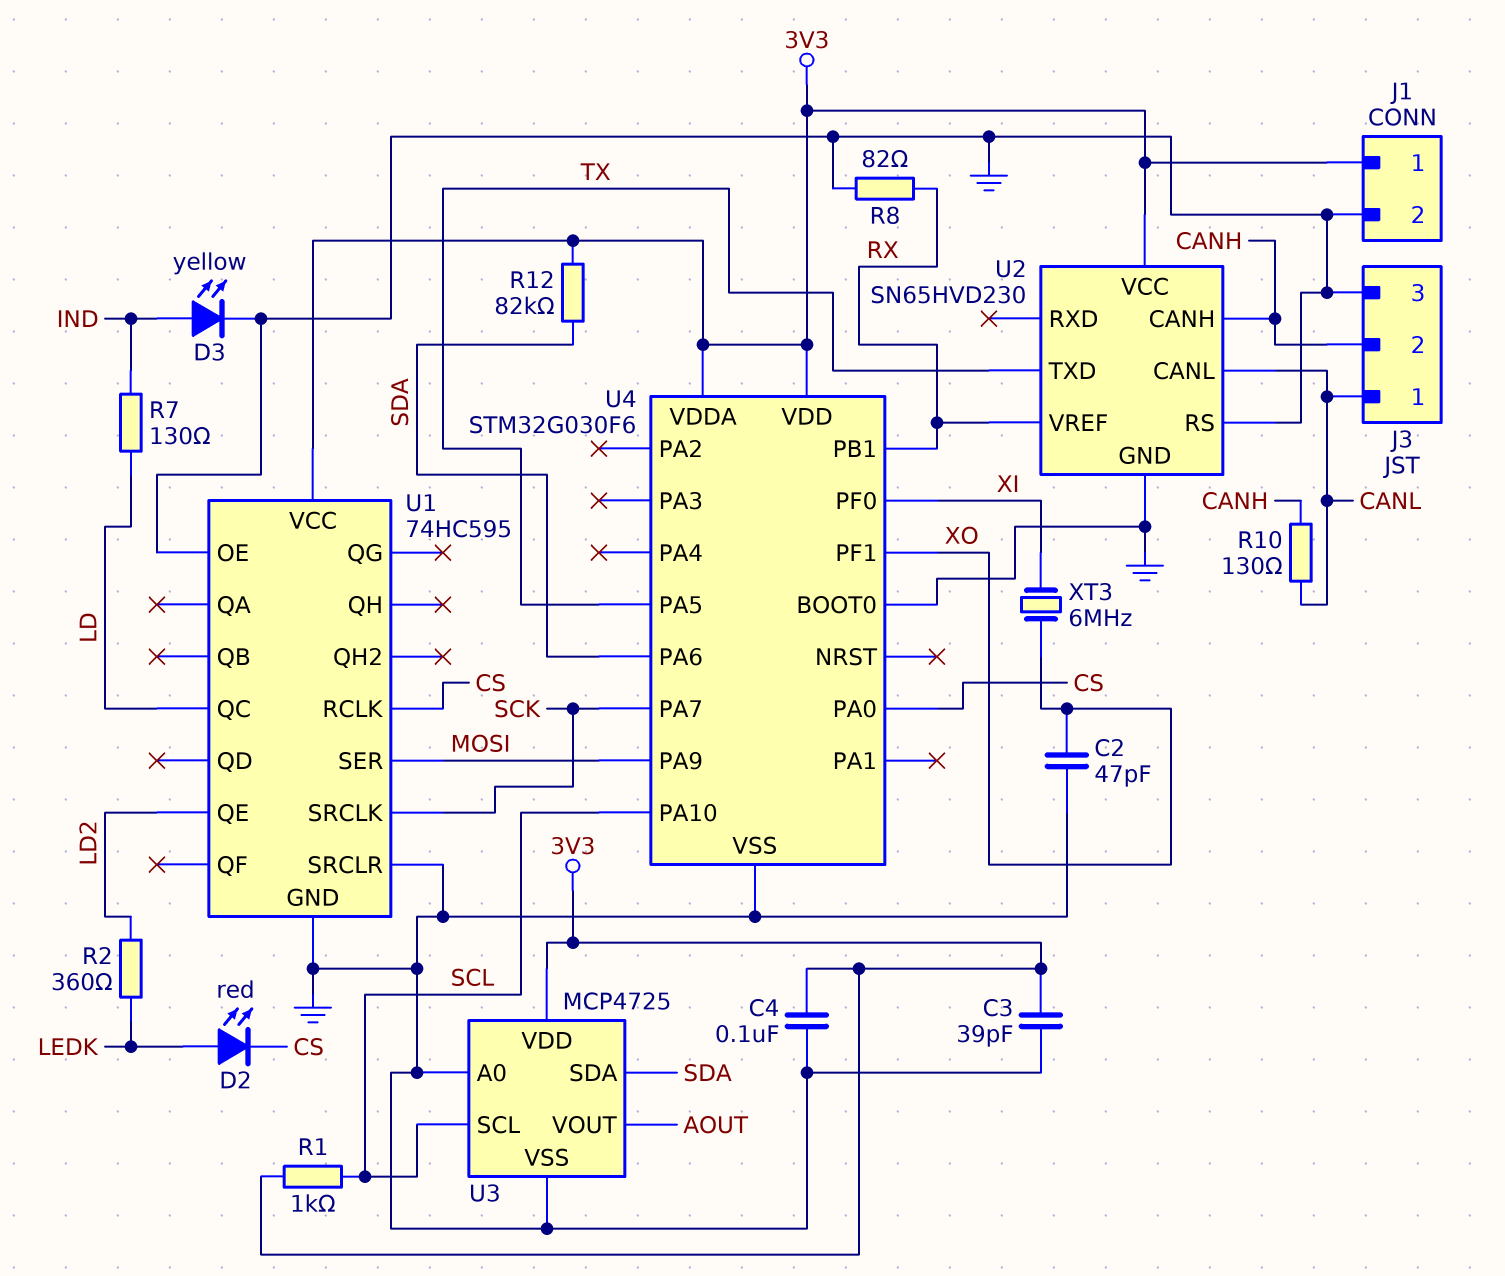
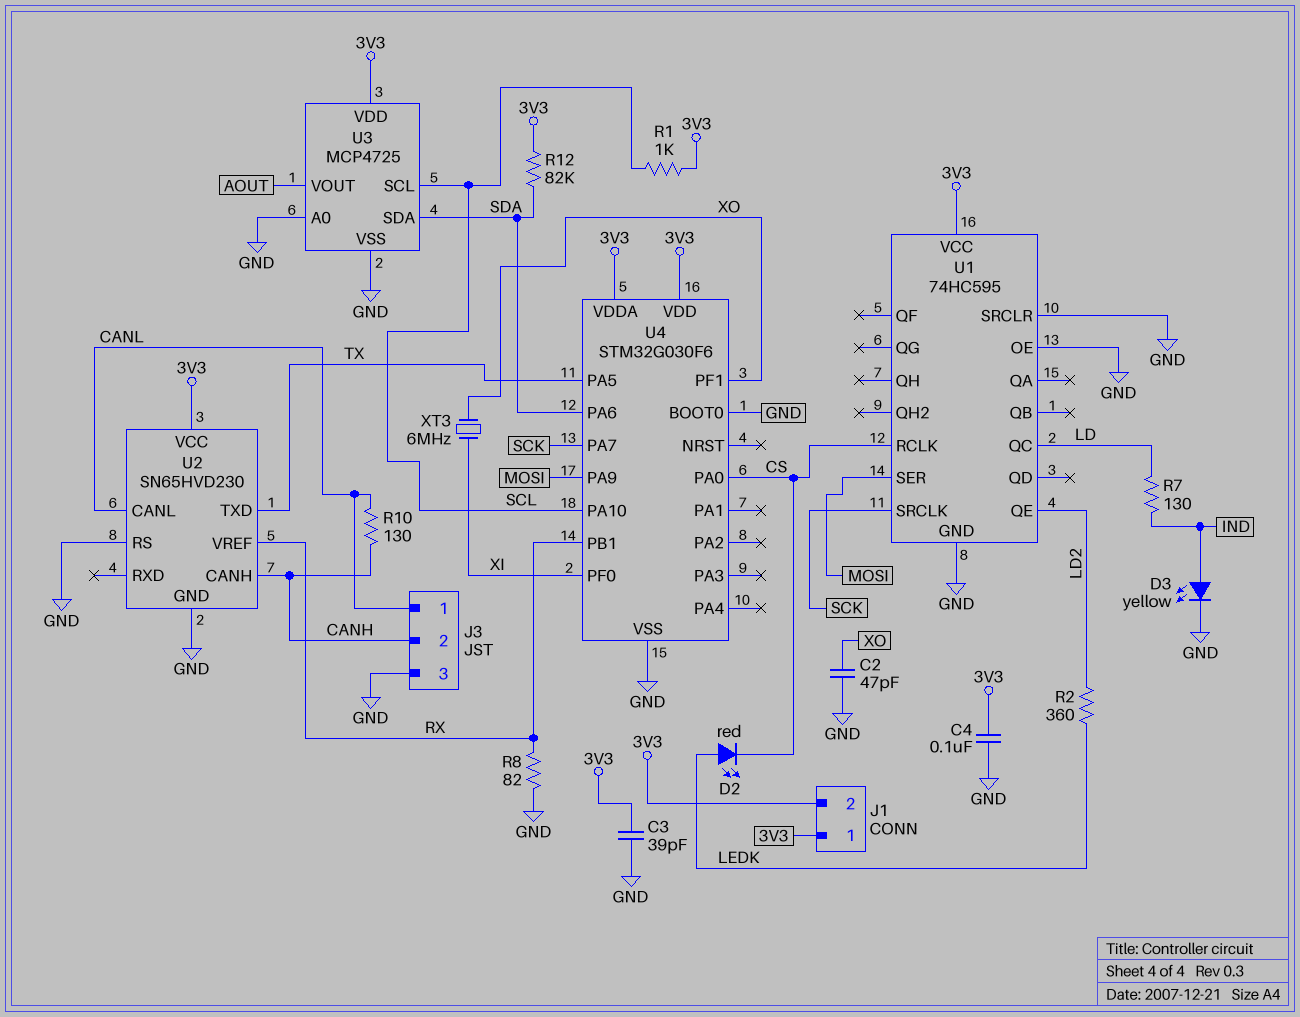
J1 pin 2: GND -> 3V3

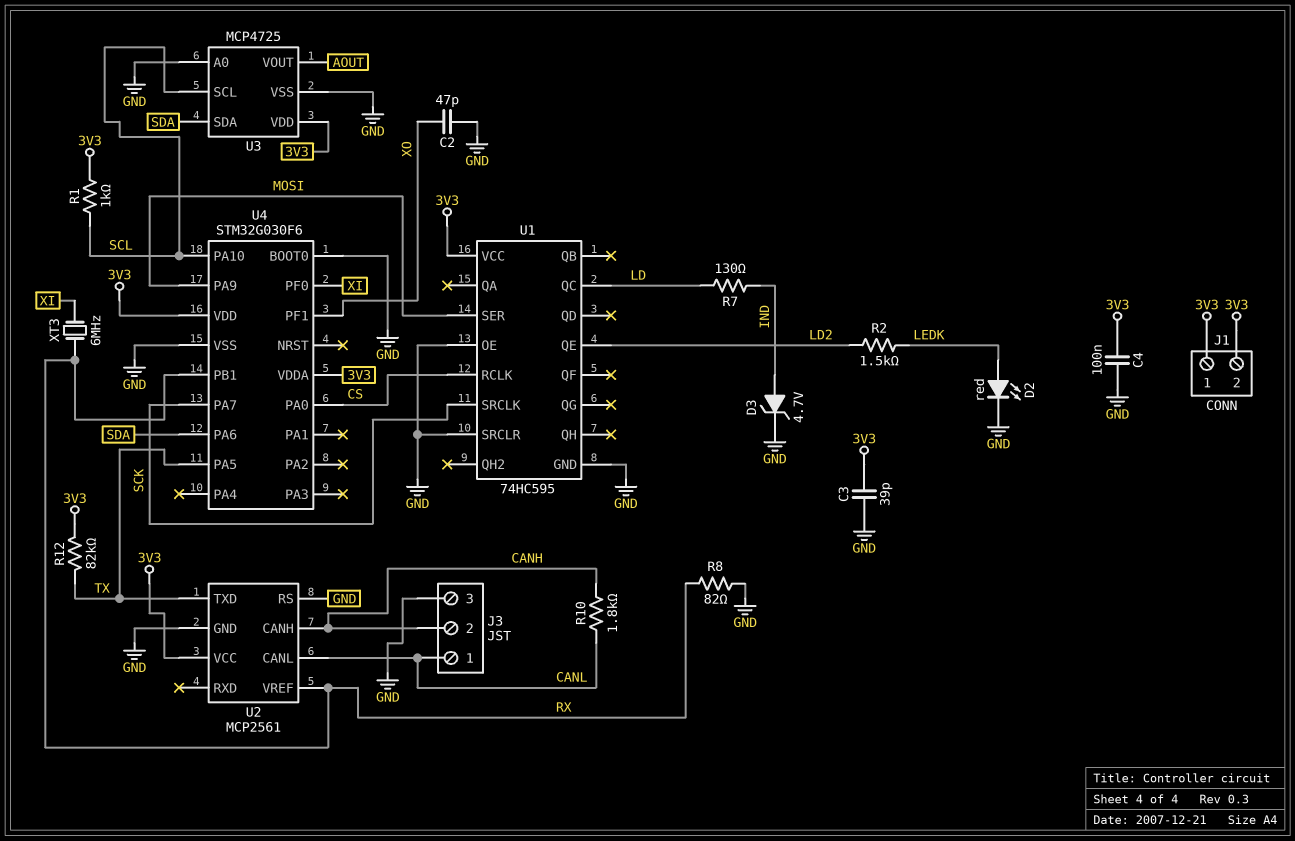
D2: LED red (A LEDK, K CS) -> LED red (A LEDK, K GND)
D3: LED yellow (A IND, K GND) -> zener 4.7V (A IND, K GND)
R2: 360 (LD2, LEDK) -> 1.5k (LD2, LEDK)
R10: 130 (CANH, CANL) -> 1.8k (CANH, CANL)
R12: 82k (3V3, SDA) -> 82k (3V3, TX)
U2: SN65HVD230 -> MCP2561
XT3: 6MHz (XI, XO) -> 6MHz (RX, XI)

